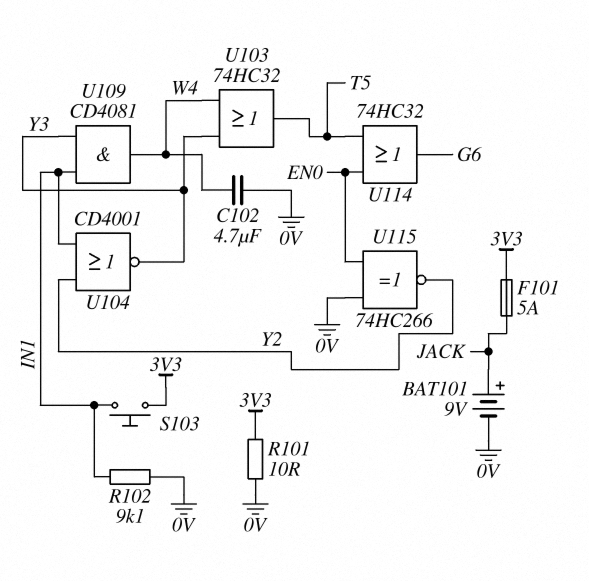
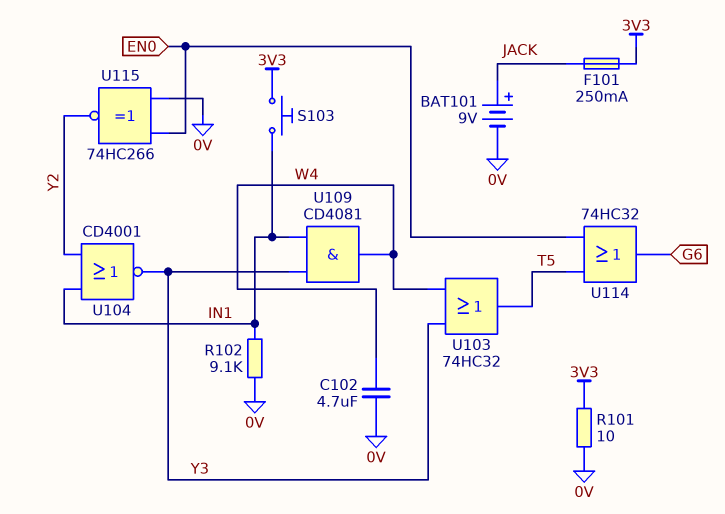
F101: 5A (3V3, JACK) -> 250mA (3V3, JACK)

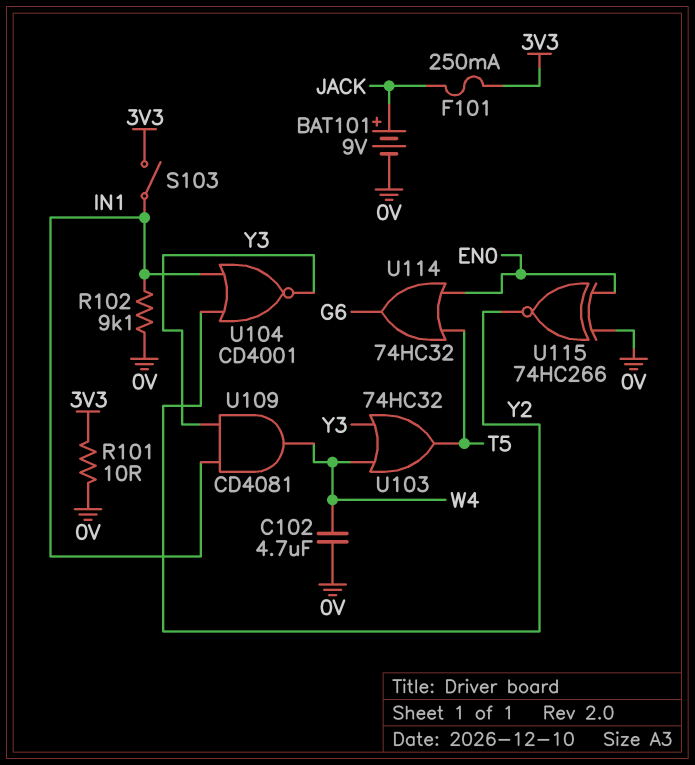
S103: button (3V3, IN1) -> switch (3V3, IN1)

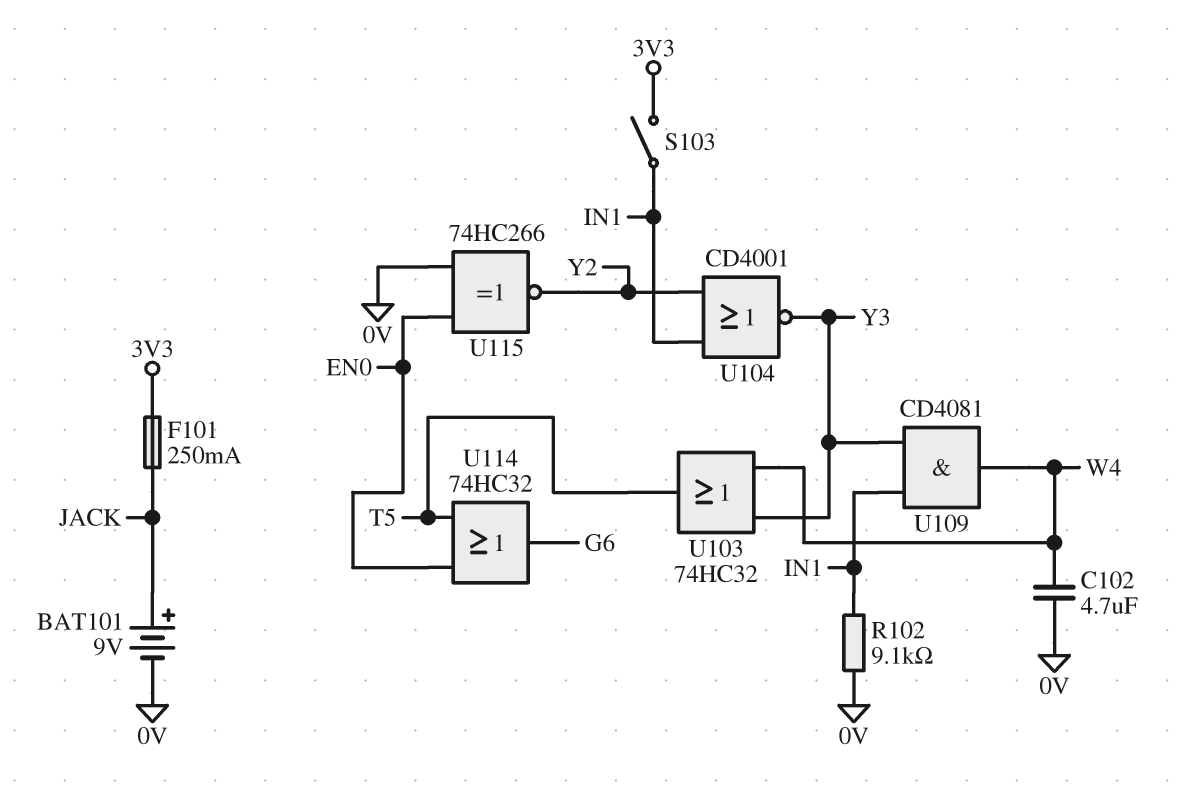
R101: 10 (0V, 3V3) -> none

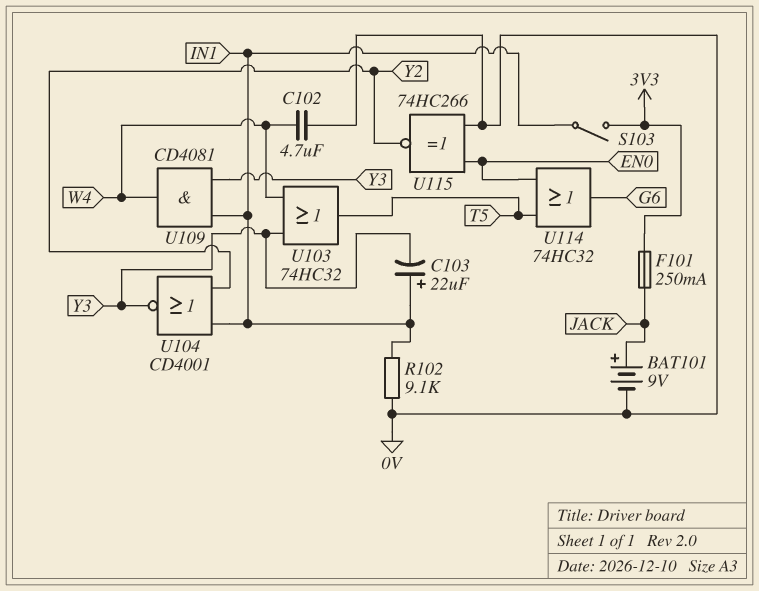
C103: none -> 22uF (plus IN1, minus Y3)

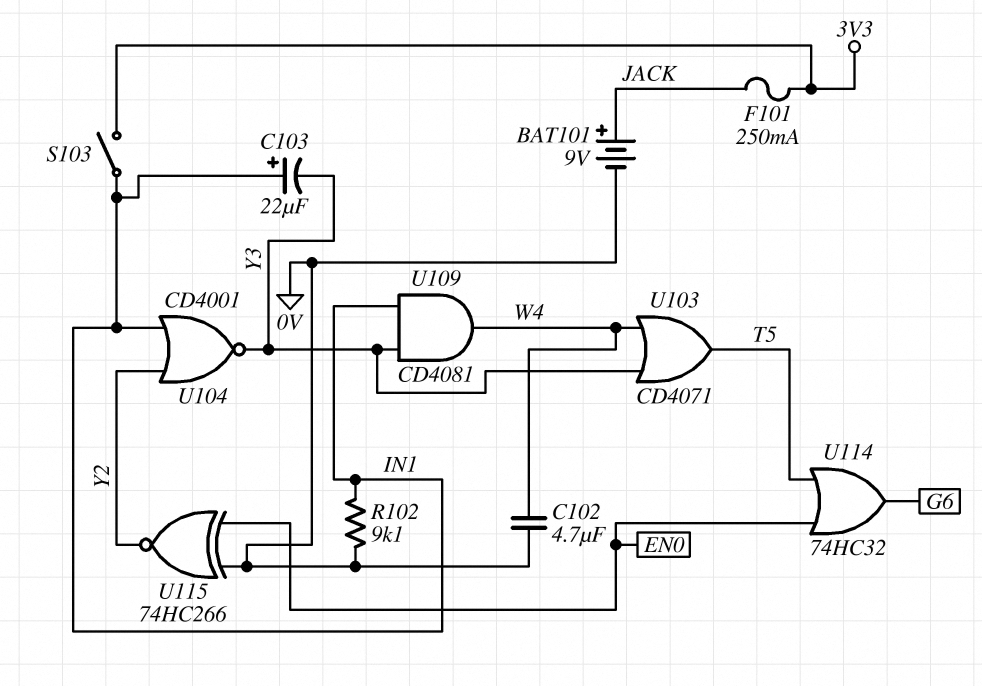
U103: OR 74HC32 (in W4, in Y3, out T5) -> OR CD4071 (in W4, in Y3, out T5)

